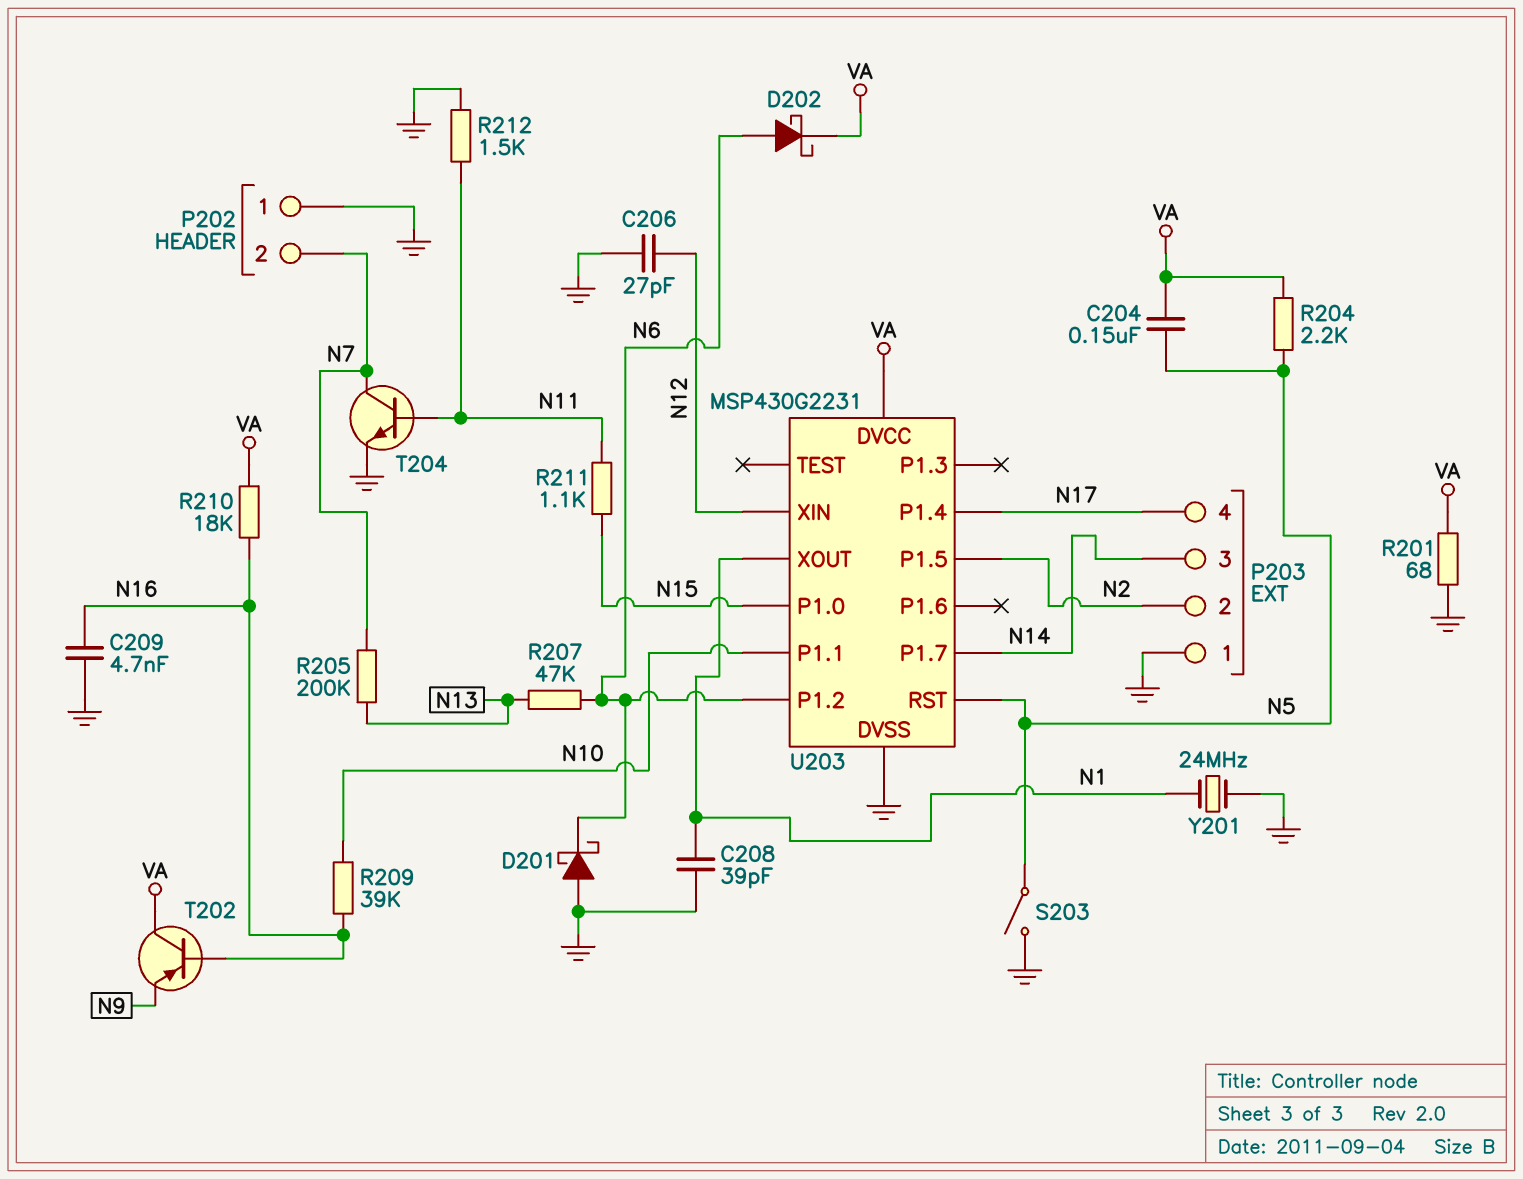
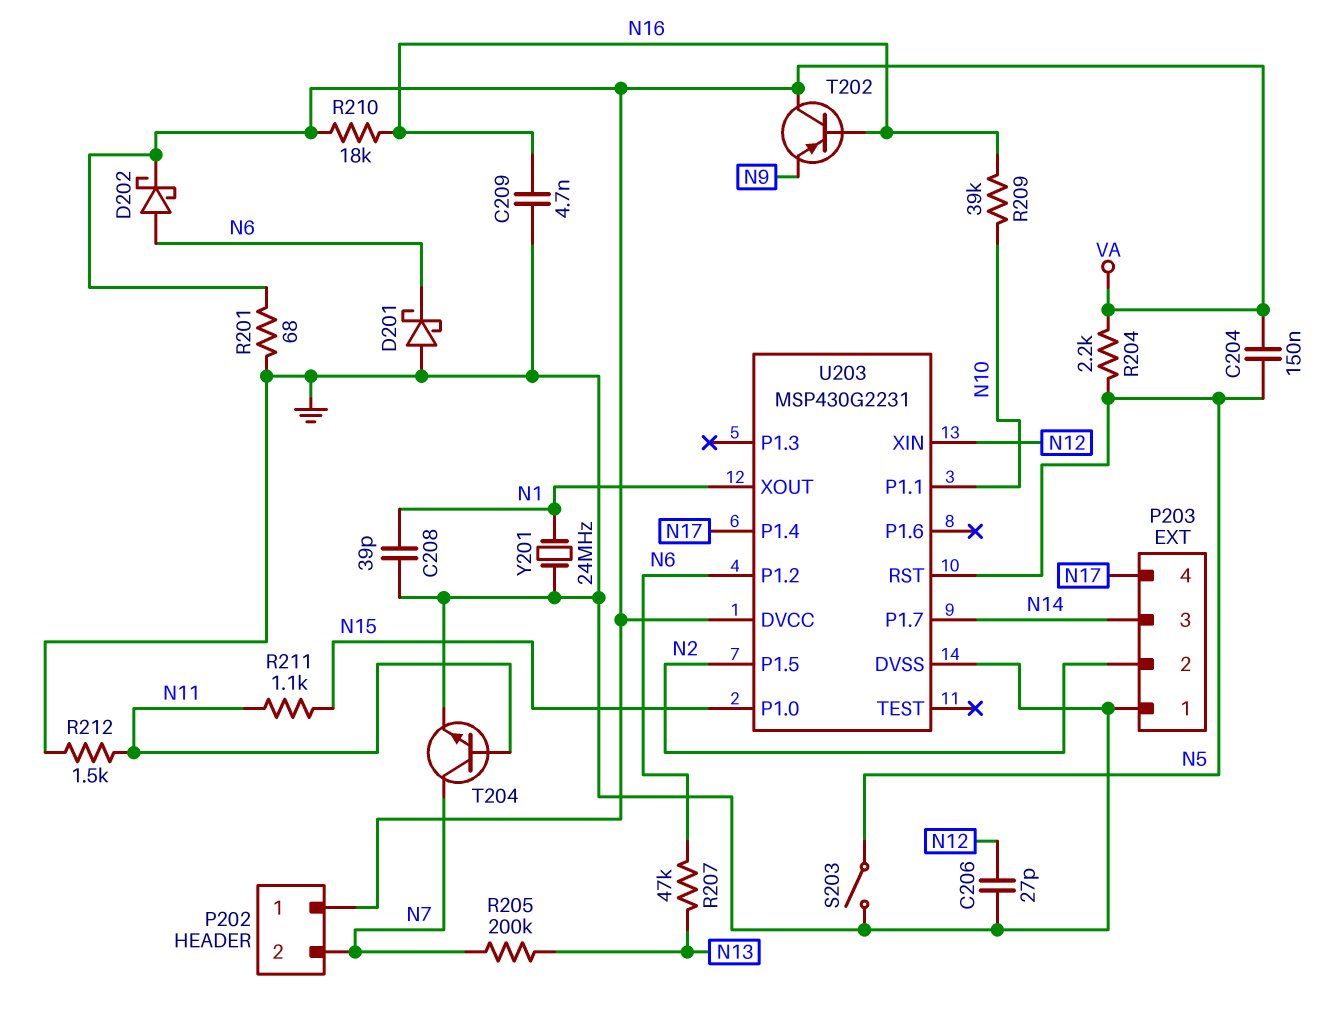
P202 pin 1: GND -> VA

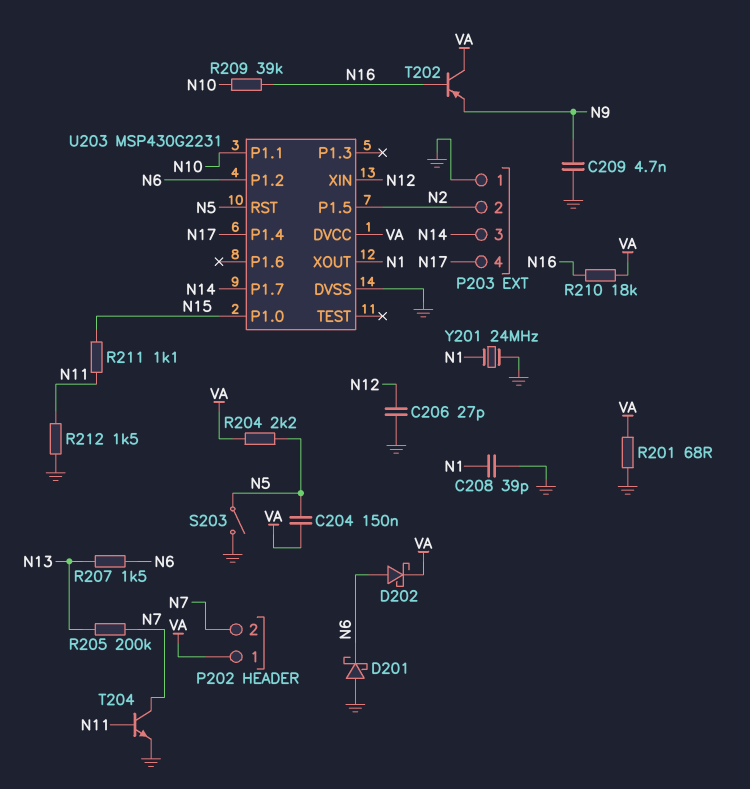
C209: 4.7nF (GND, N16) -> 4.7nF (GND, N9)
R207: 47k (N6, N13) -> 1.5k (N6, N13)

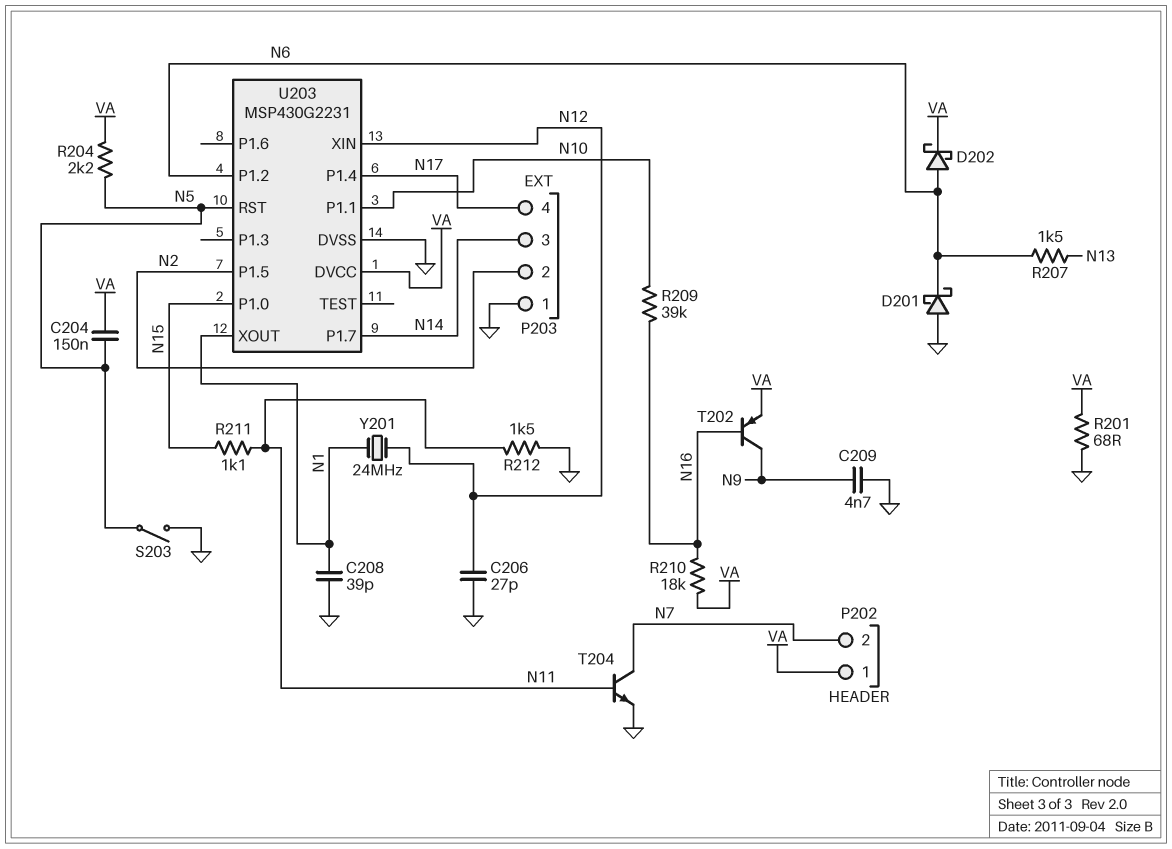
R205: 200k (N7, N13) -> none
T202: PNP (B N16, C VA, E N9) -> PNP (B N16, C N9, E VA)
Y201: 24MHz (GND, N1) -> 24MHz (N1, N12)

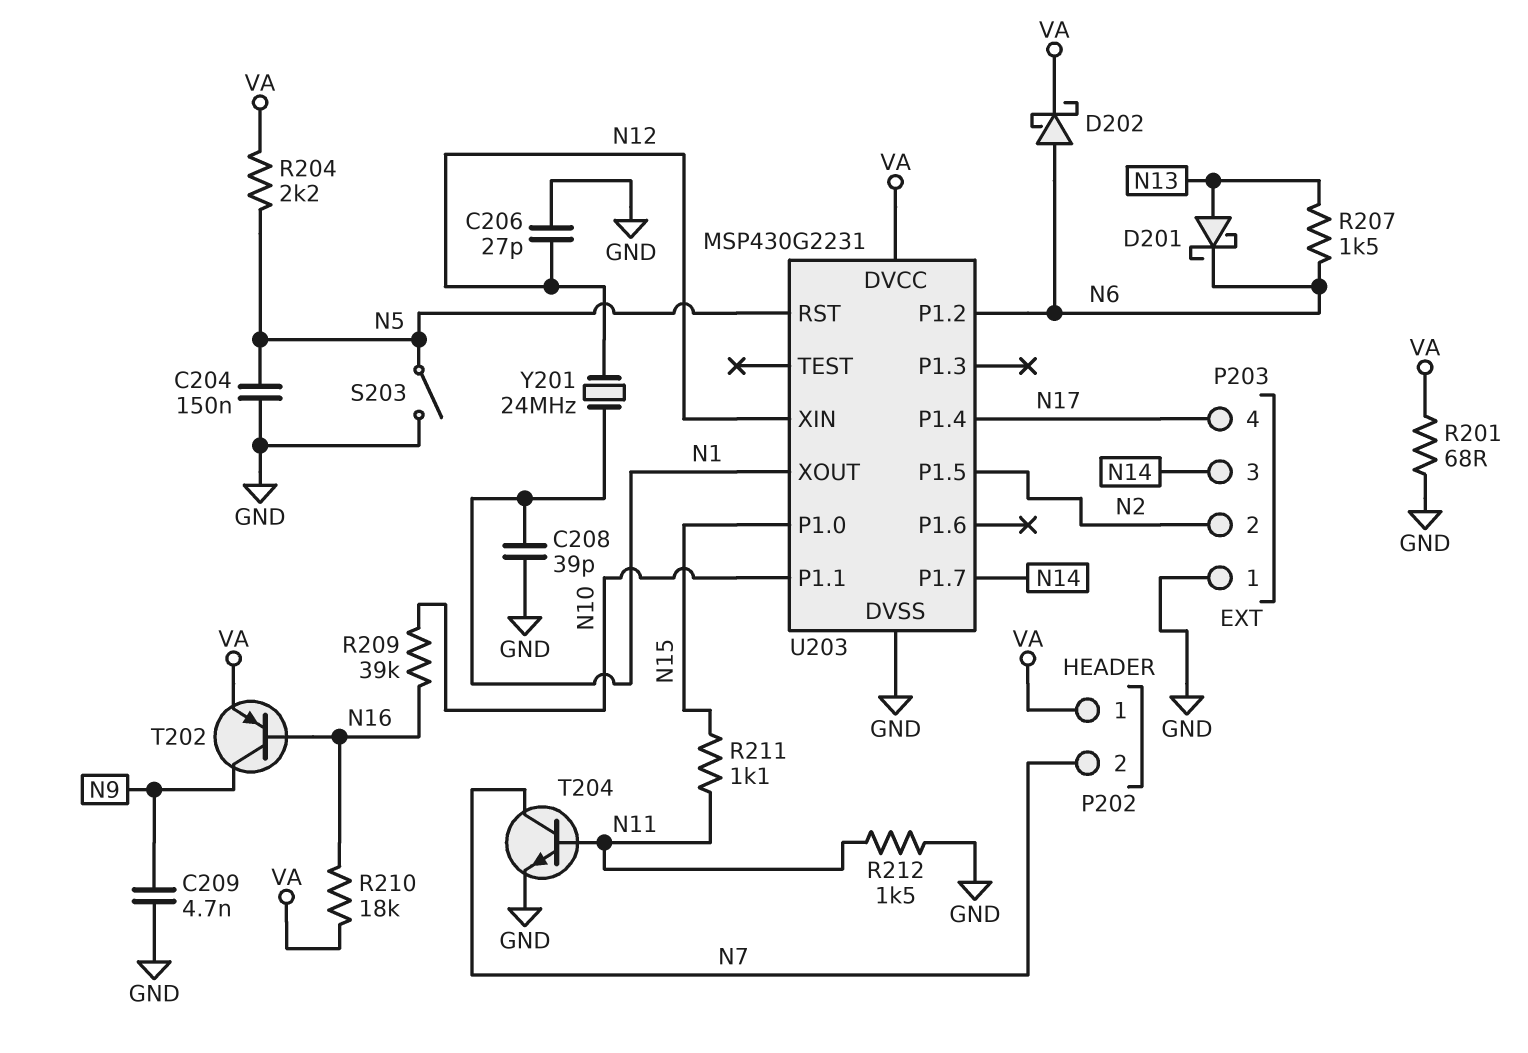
C204: 150nF (N5, VA) -> 150nF (GND, N5)
D201: schottky (A GND, K N6) -> schottky (A N13, K N6)

